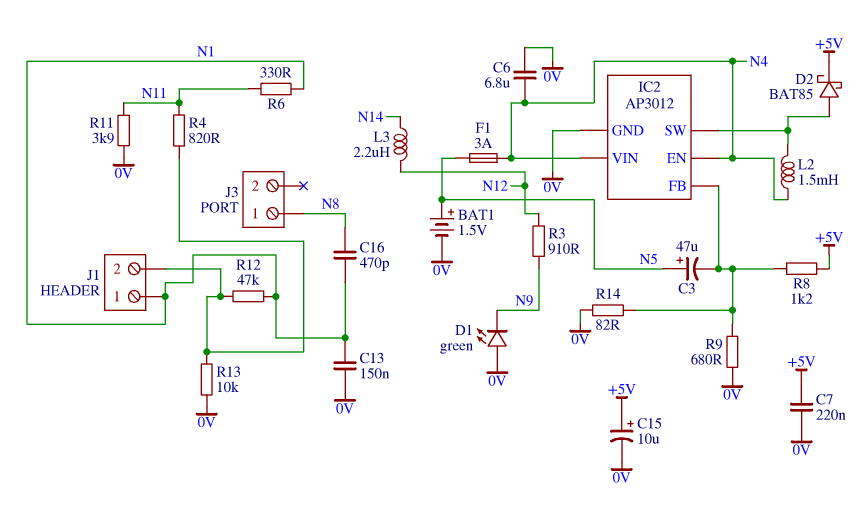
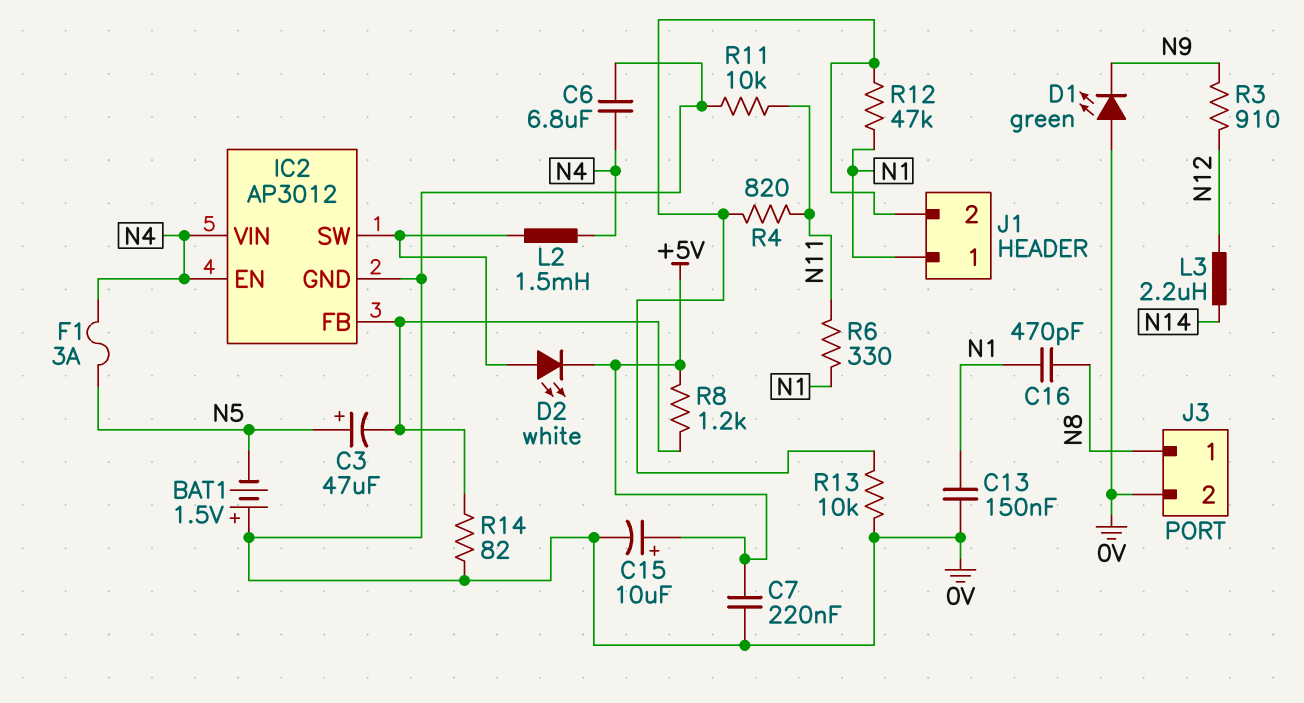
BAT1: 1.5V (plus N5, minus 0V) -> 1.5V (plus 0V, minus N5)
D2: schottky BAT85 (A IC2/SW, K +5V) -> LED white (A IC2/SW, K +5V)
J3 pin 2: none -> 0V
R9: 680 (0V, IC2/FB) -> none
R11: 3.9k (0V, N11) -> 10k (0V, N11)

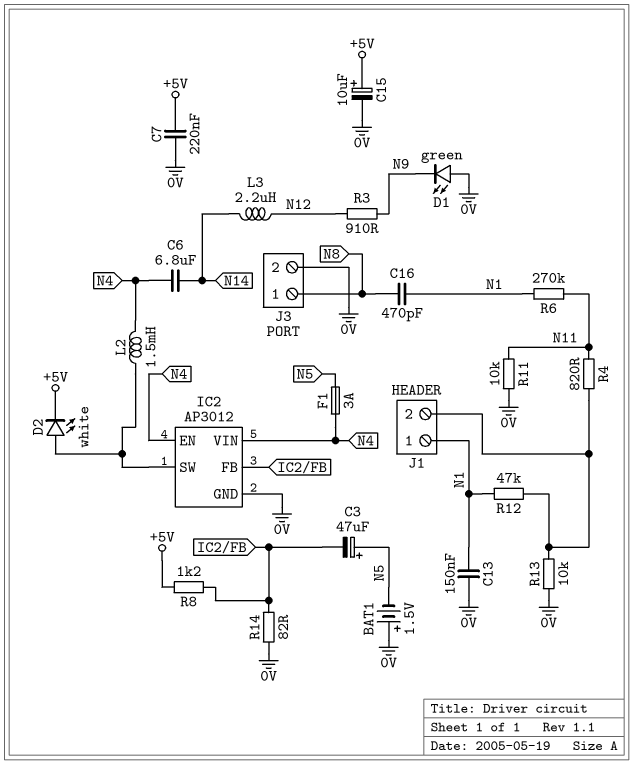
C6: 6.8uF (0V, N4) -> 6.8uF (N4, N14)
R6: 330 (N1, N11) -> 270k (N1, N11)

